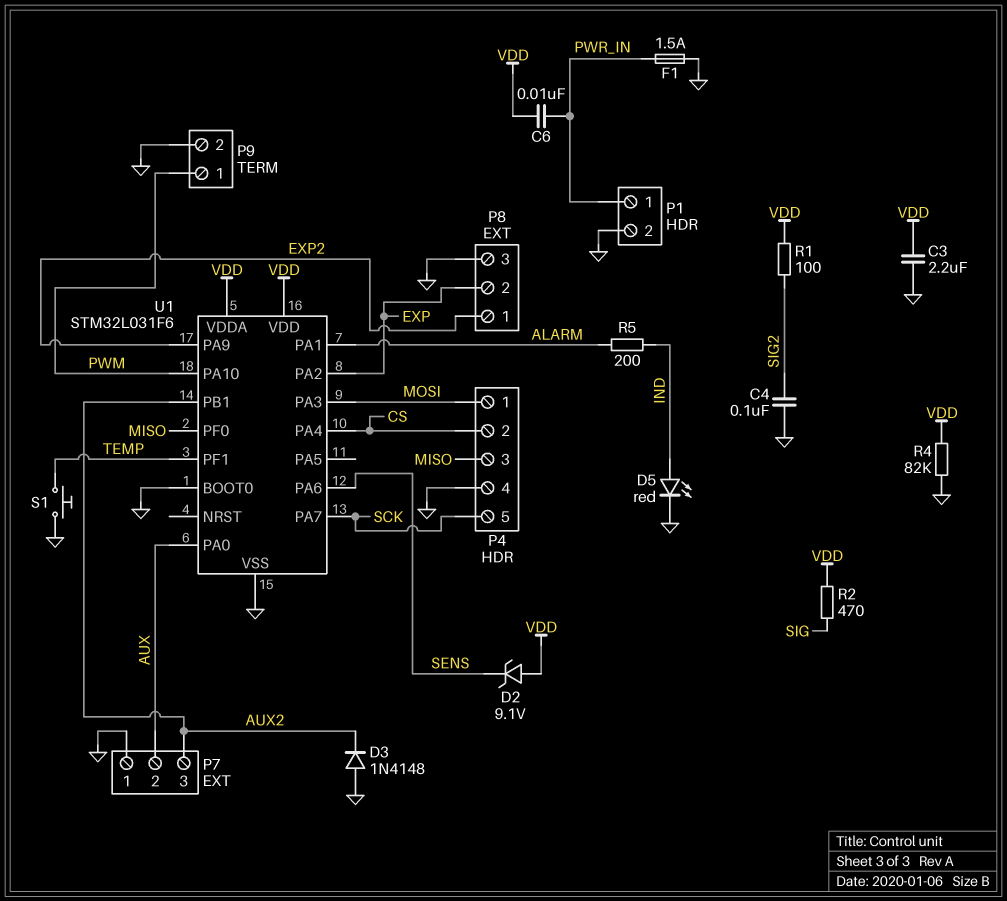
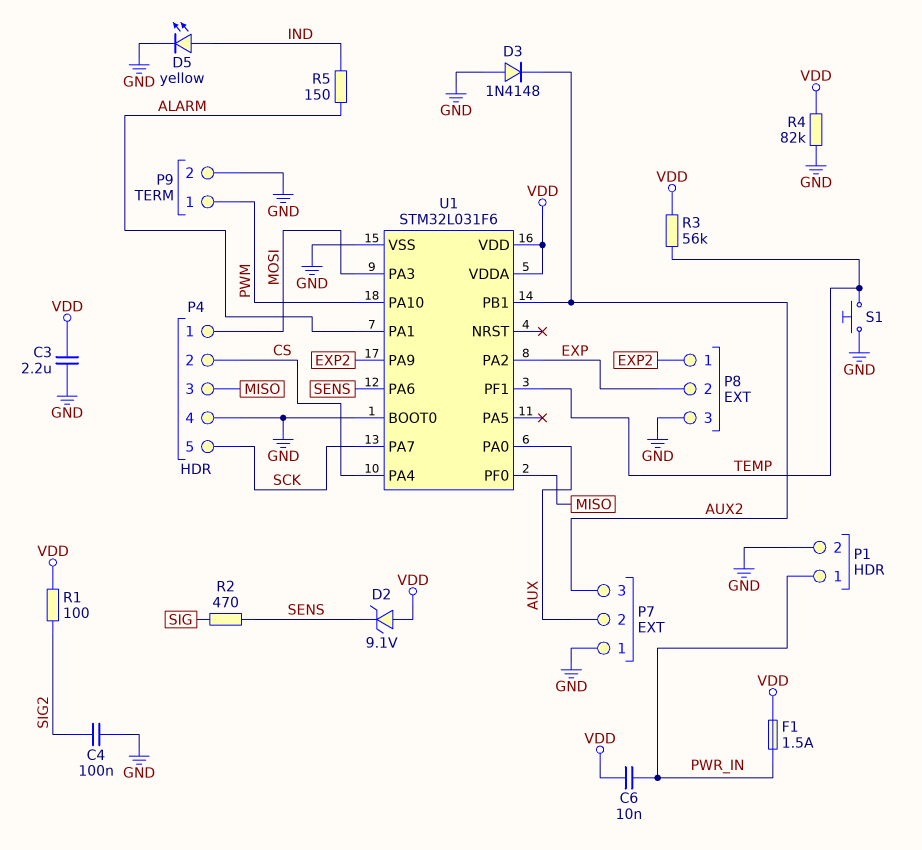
D5: LED red (A IND, K GND) -> LED yellow (A IND, K GND)
F1: 1.5A (GND, PWR_IN) -> 1.5A (PWR_IN, VDD)
R2: 470 (SIG, VDD) -> 470 (SENS, SIG)
R3: none -> 56k (TEMP, VDD)
R5: 200 (ALARM, IND) -> 150 (ALARM, IND)

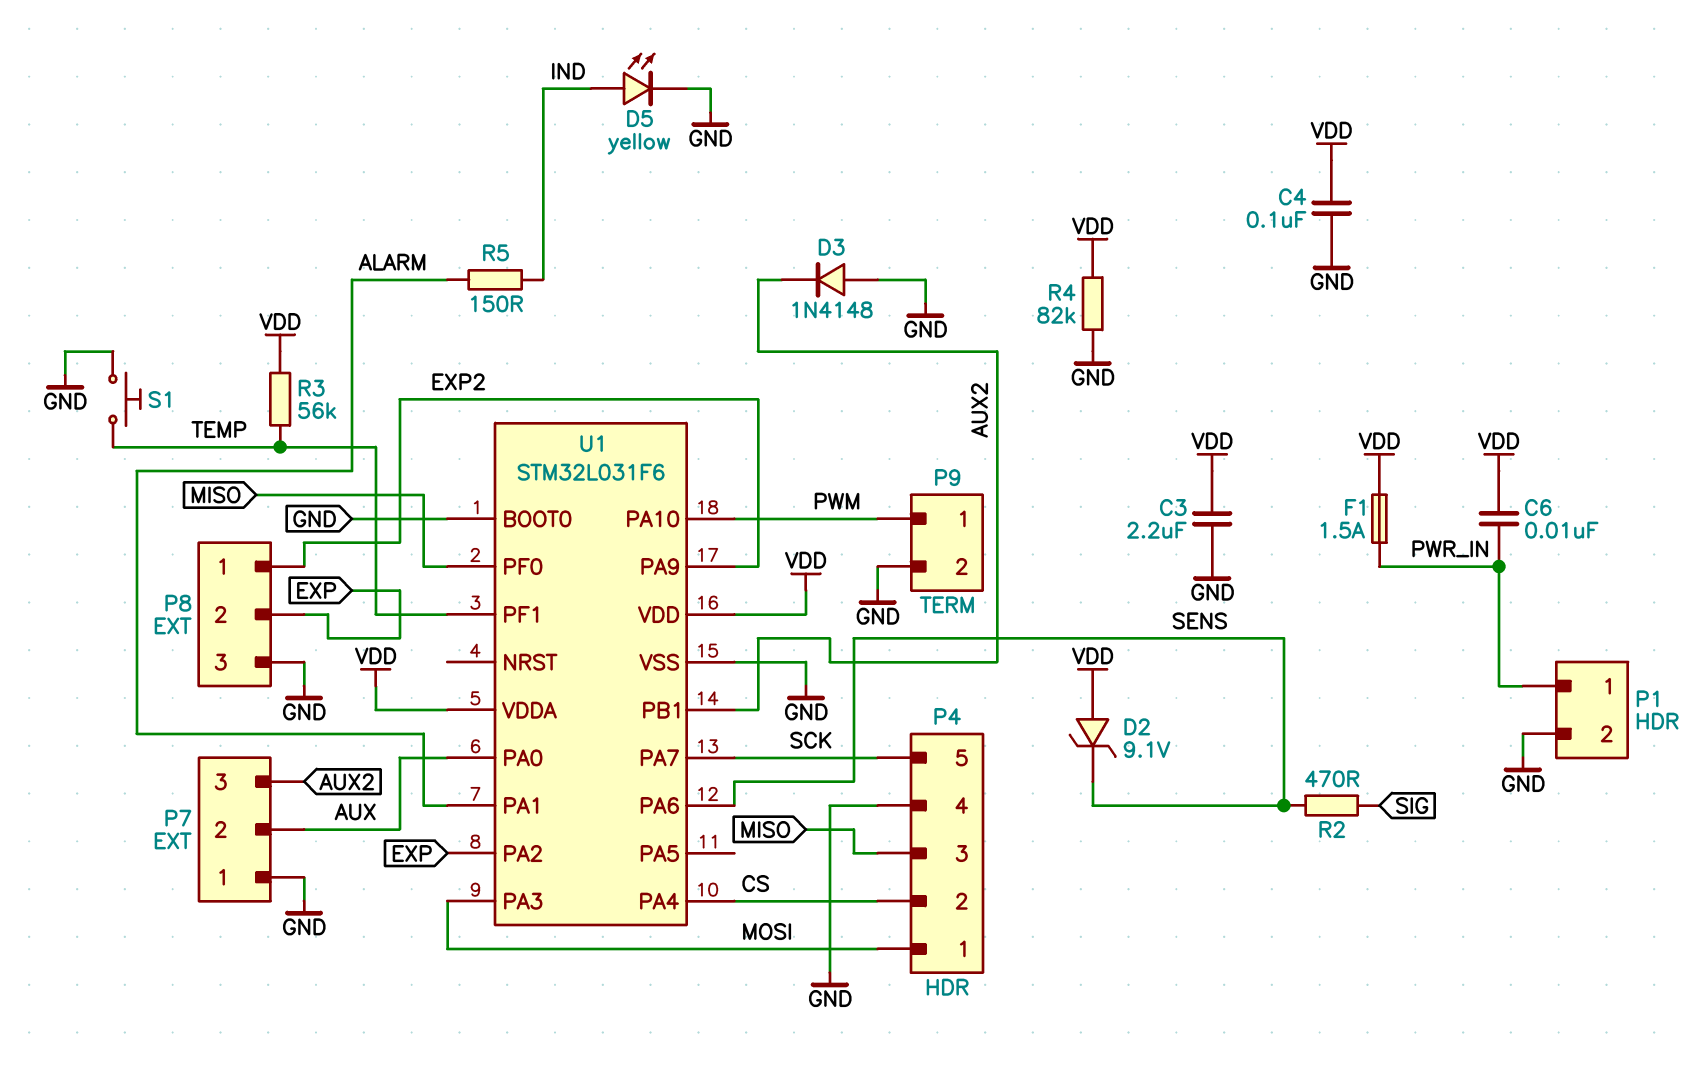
C4: 100nF (GND, SIG2) -> 100nF (GND, VDD)
R1: 100 (SIG2, VDD) -> none

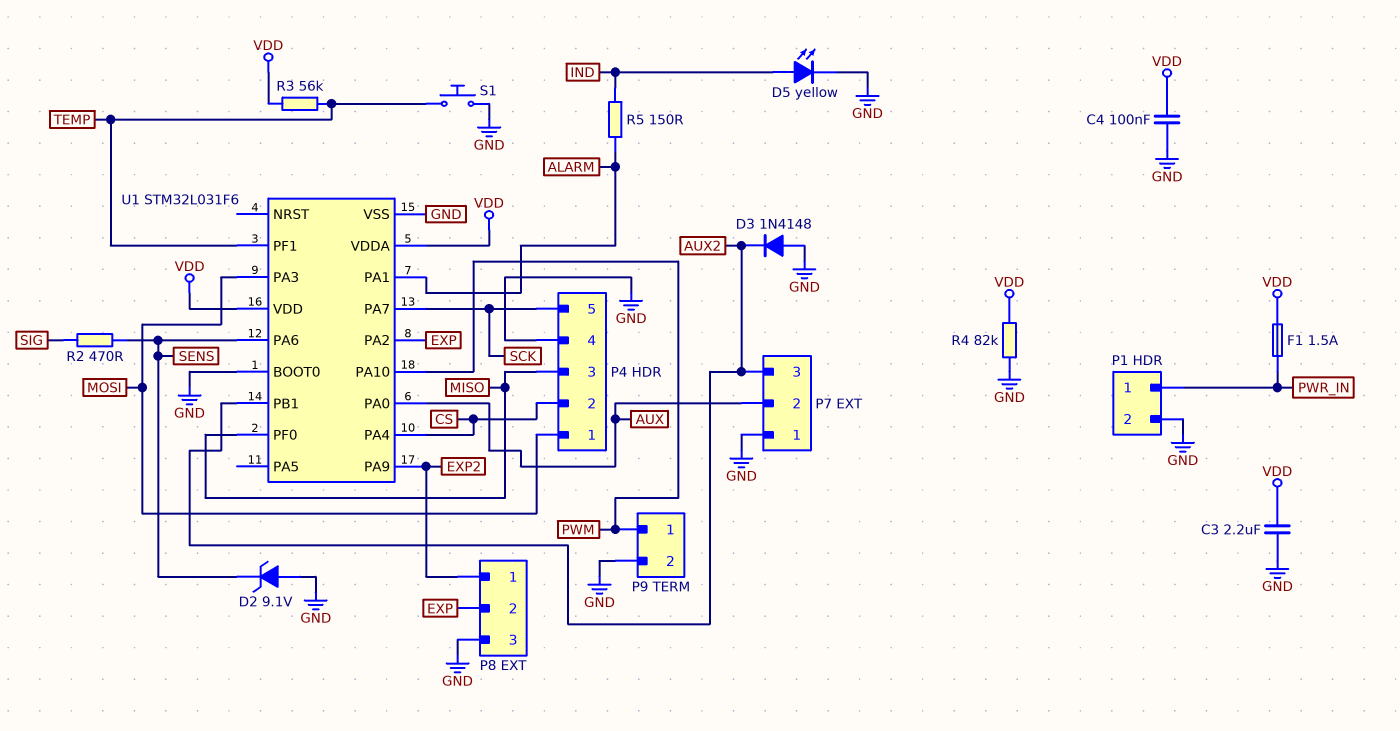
C6: 10nF (PWR_IN, VDD) -> none
D2: zener 9.1V (A VDD, K SENS) -> zener 9.1V (A GND, K SENS)

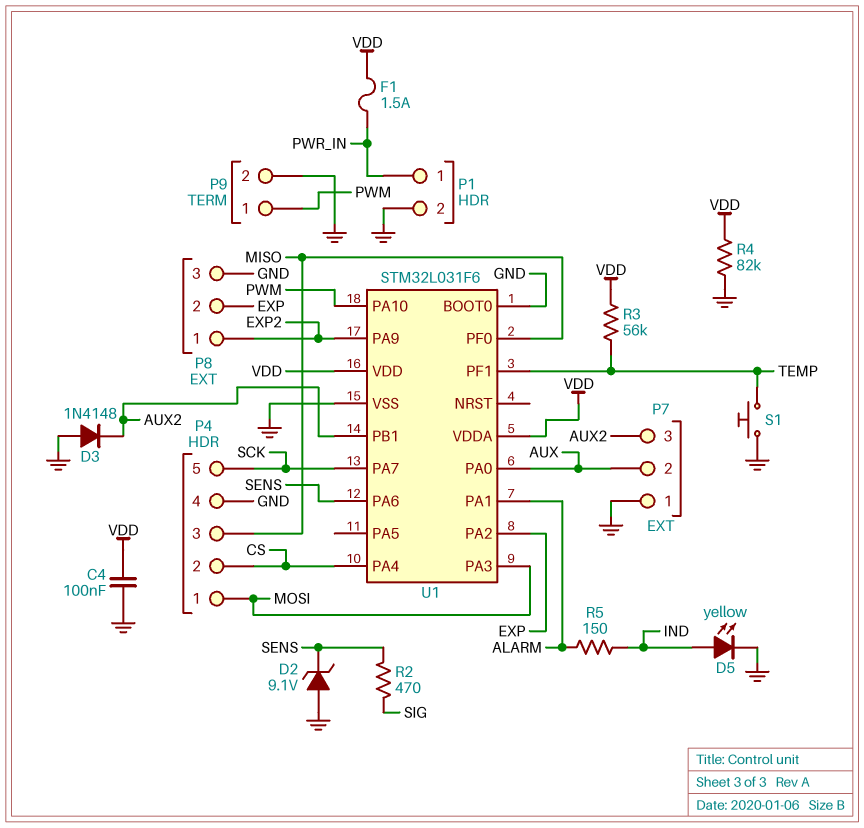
C3: 2.2uF (GND, VDD) -> none

